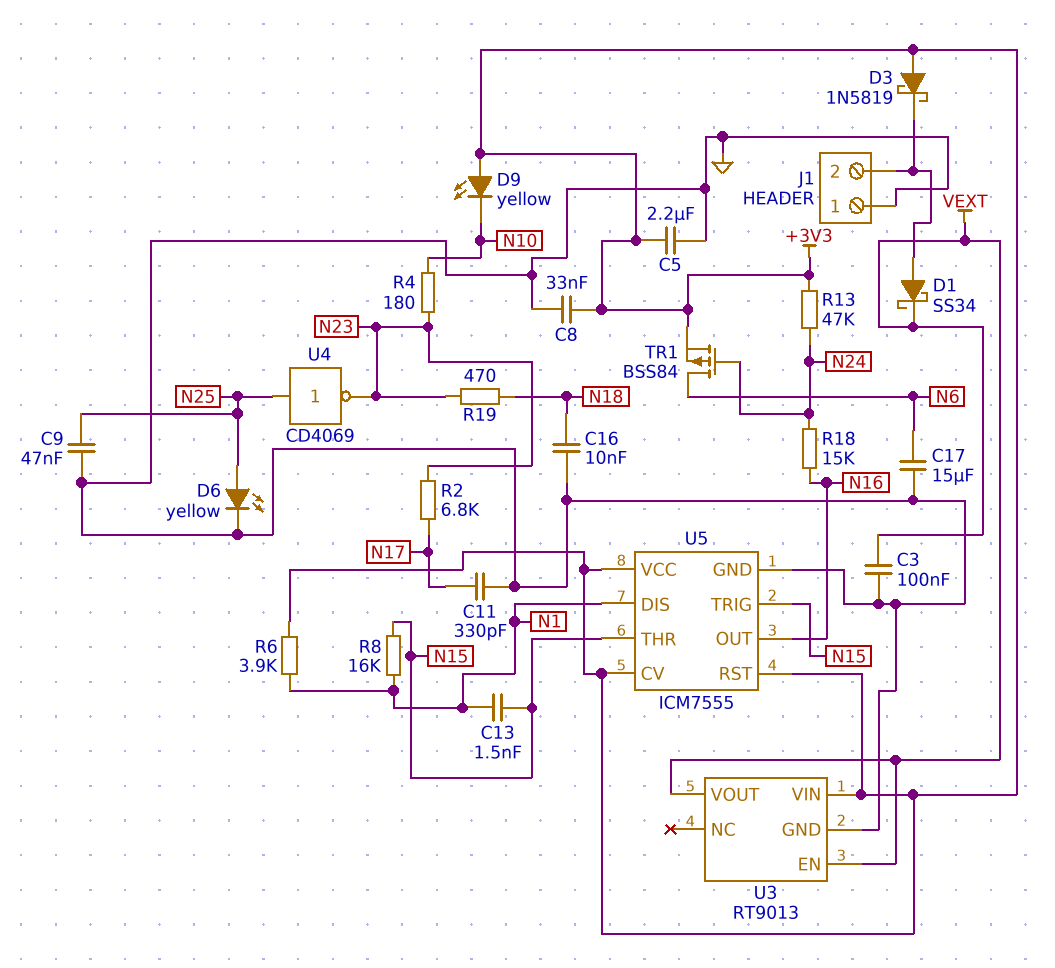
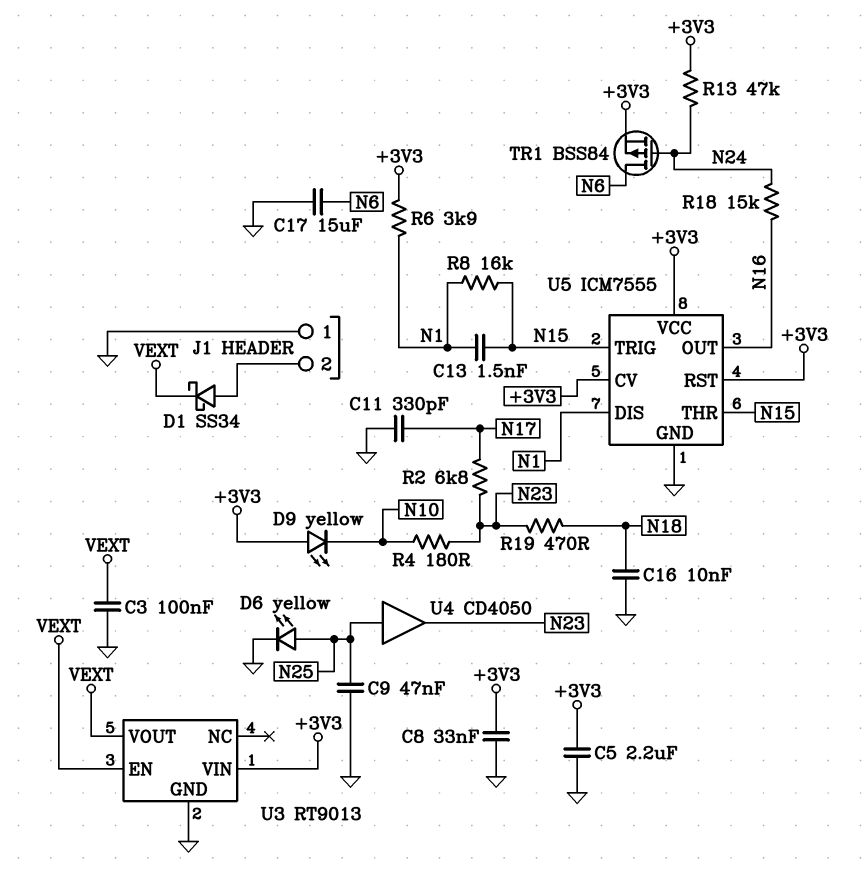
D3: schottky 1N5819 (A +3V3, K J1/2) -> none
U4: NOT CD4069 (in N25, out N23) -> buffer CD4050 (in N25, out N23)

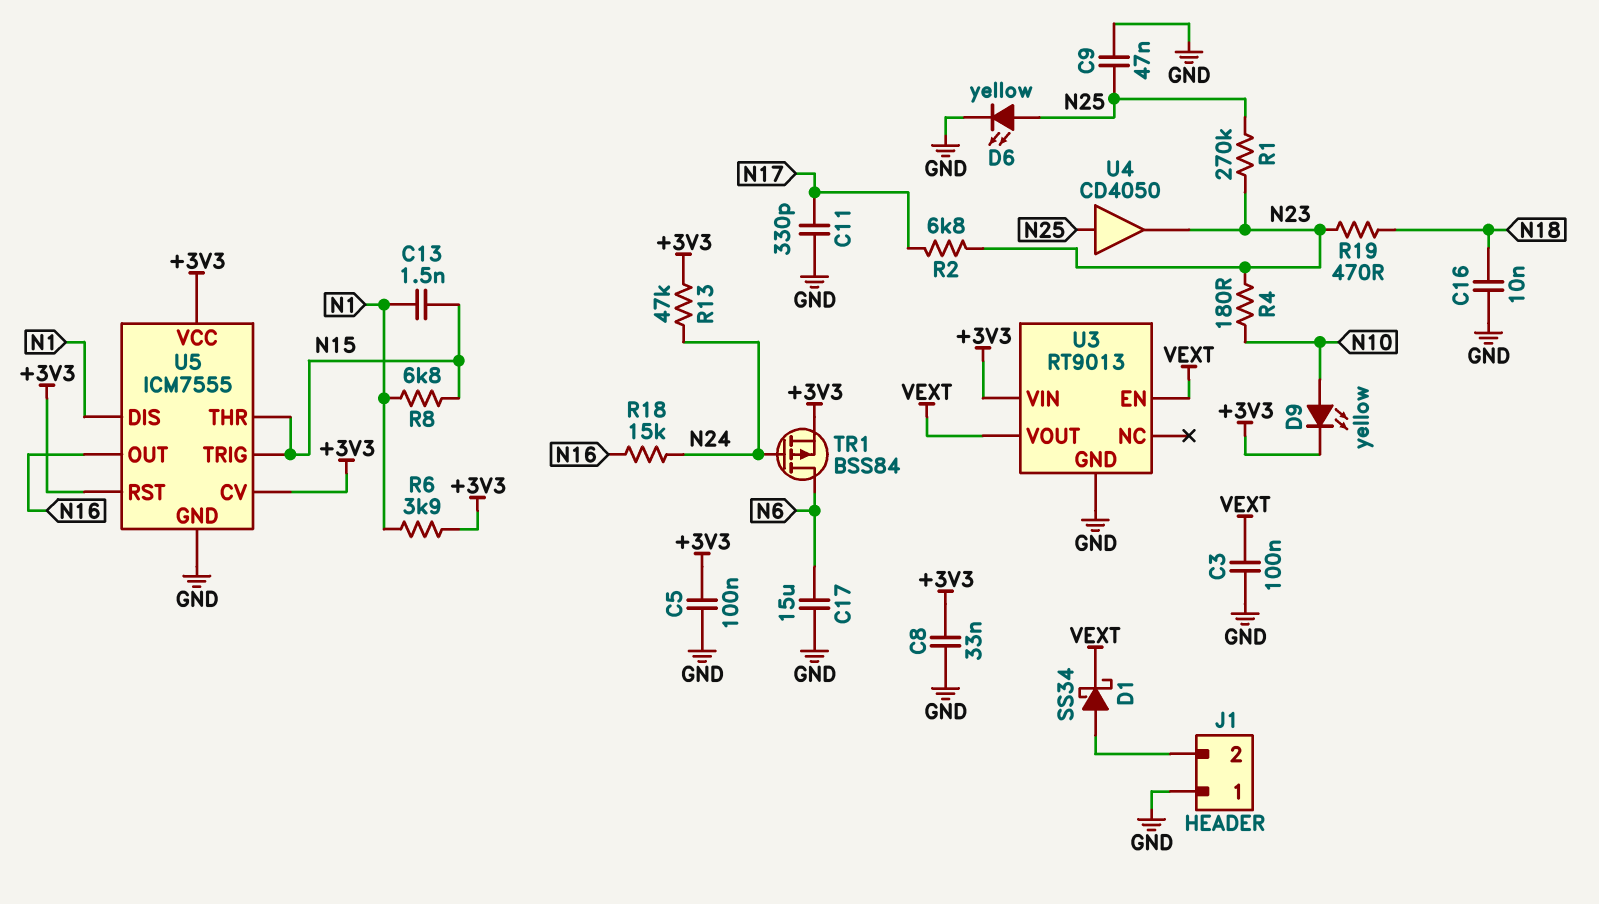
C5: 2.2uF (+3V3, GND) -> 100nF (+3V3, GND)
D9: LED yellow (A +3V3, K N10) -> LED yellow (A N10, K +3V3)
R1: none -> 270k (N23, N25)
R8: 16k (N1, N15) -> 6.8k (N1, N15)

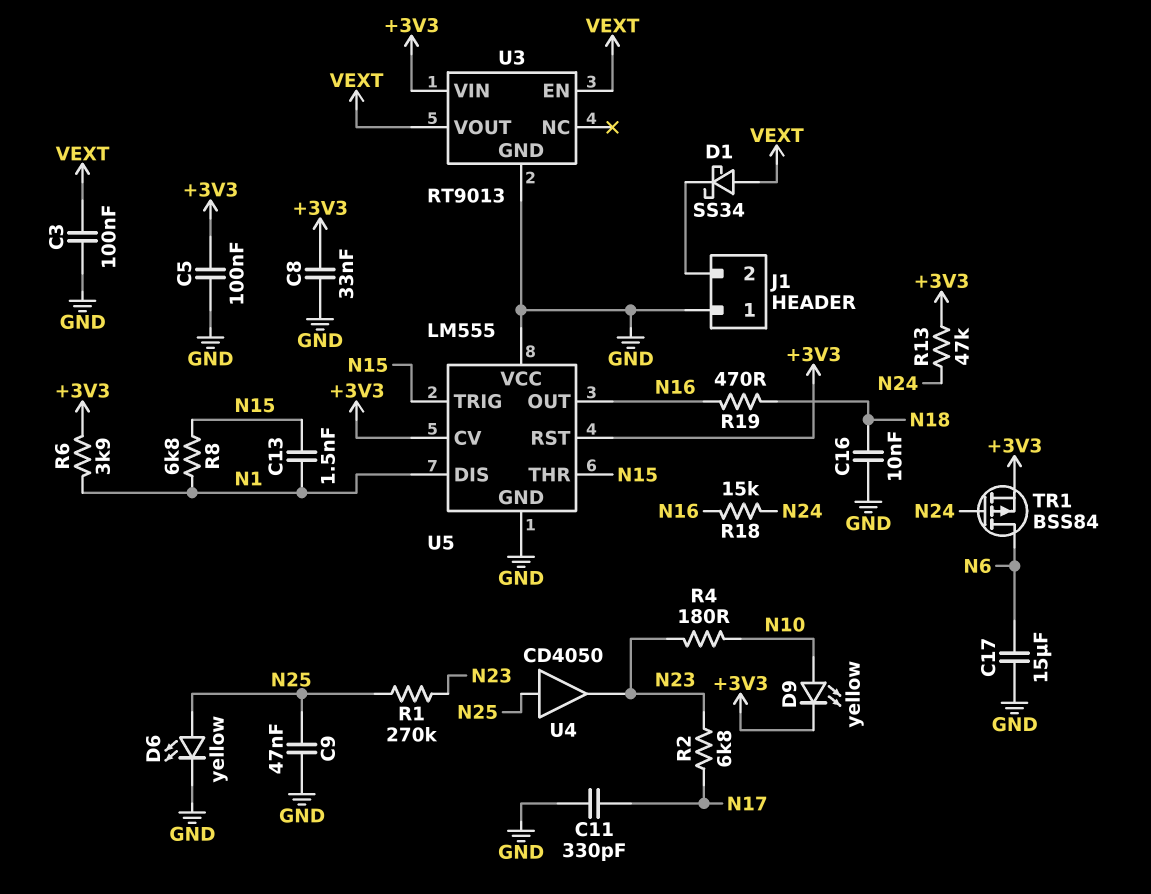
D1: schottky SS34 (A J1/2, K VEXT) -> schottky SS34 (A VEXT, K J1/2)
R19: 470 (N18, N23) -> 470 (N16, N18)
U5: ICM7555 -> LM555
U5 pin VCC: +3V3 -> GND

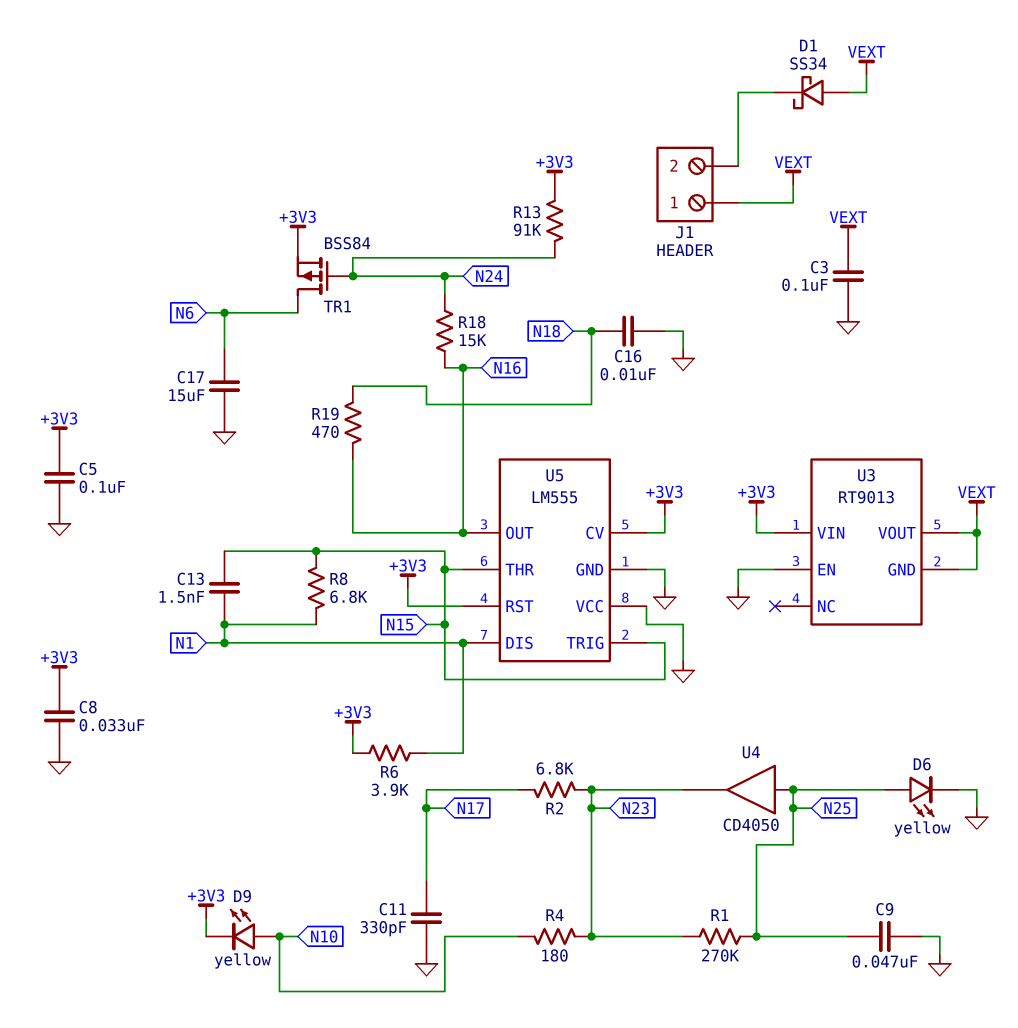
J1 pin 1: GND -> VEXT
R13: 47k (+3V3, N24) -> 91k (+3V3, N24)
U3 pin EN: VEXT -> GND
U3 pin GND: GND -> VEXT

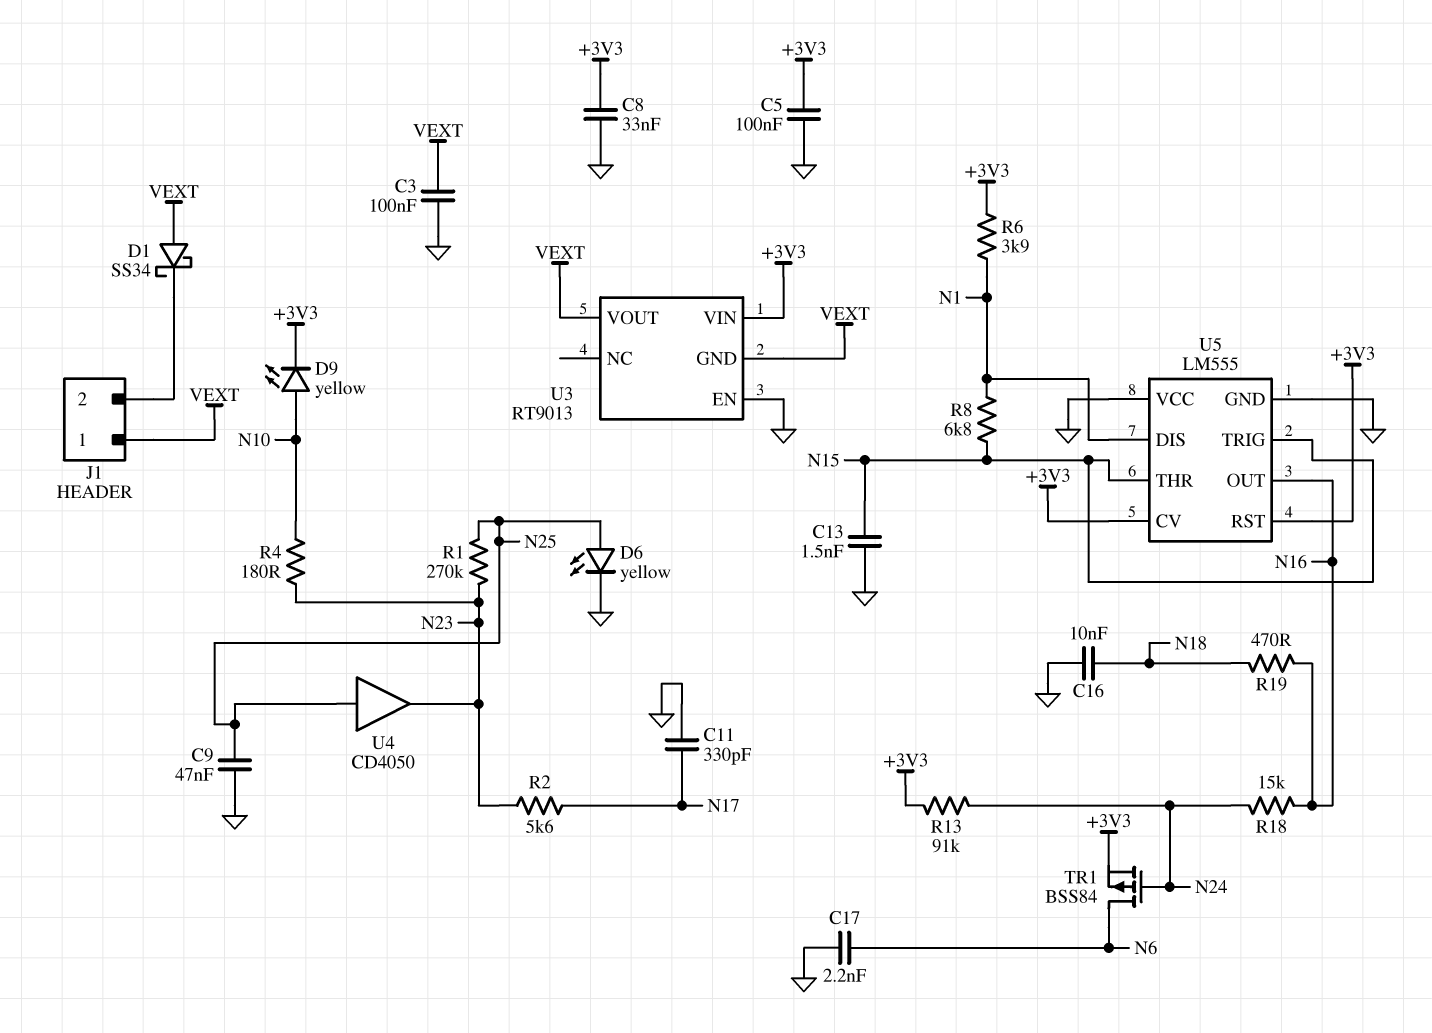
C13: 1.5nF (N1, N15) -> 1.5nF (GND, N15)
C17: 15uF (GND, N6) -> 2.2nF (GND, N6)
R2: 6.8k (N17, N23) -> 5.6k (N17, N23)

